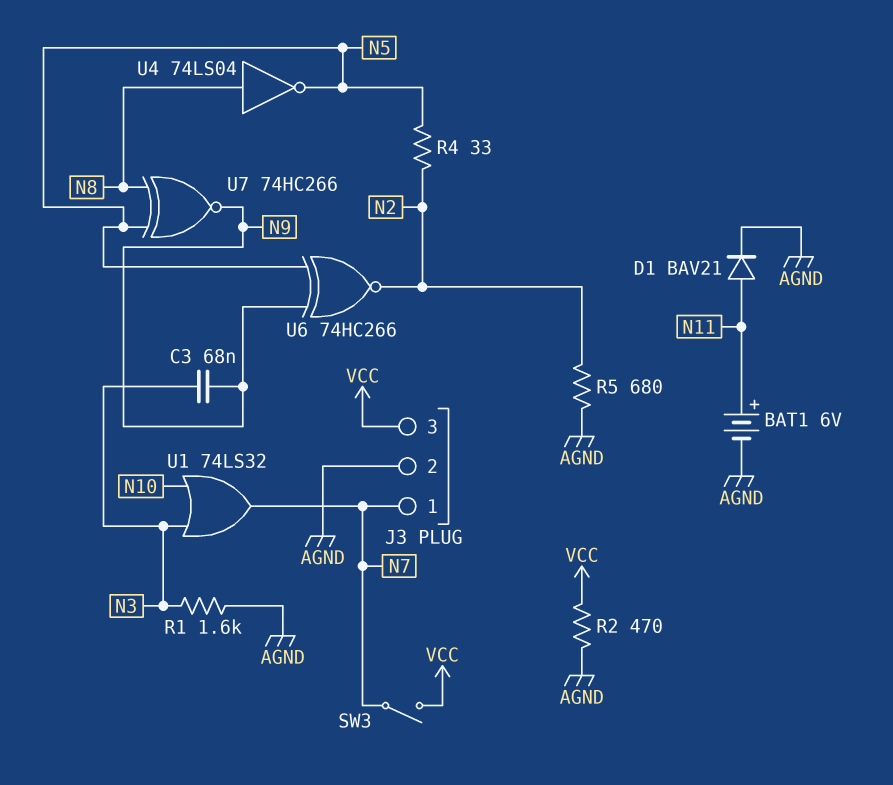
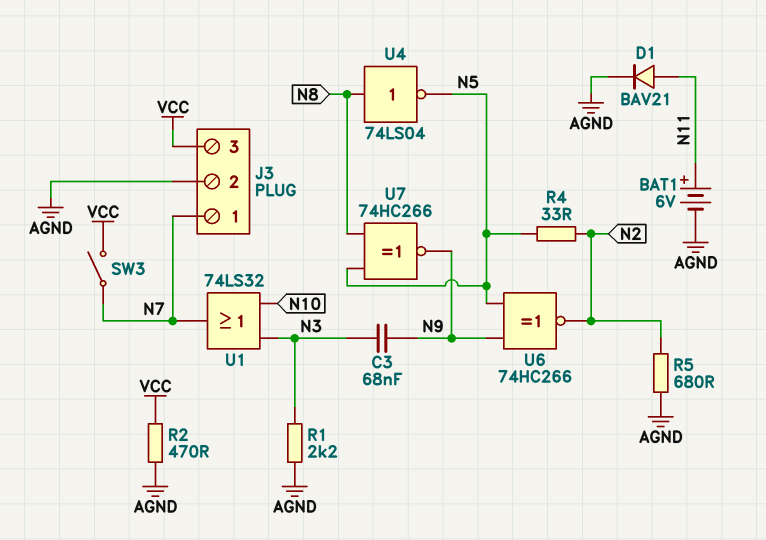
R1: 1.6k (AGND, N3) -> 2.2k (AGND, N3)

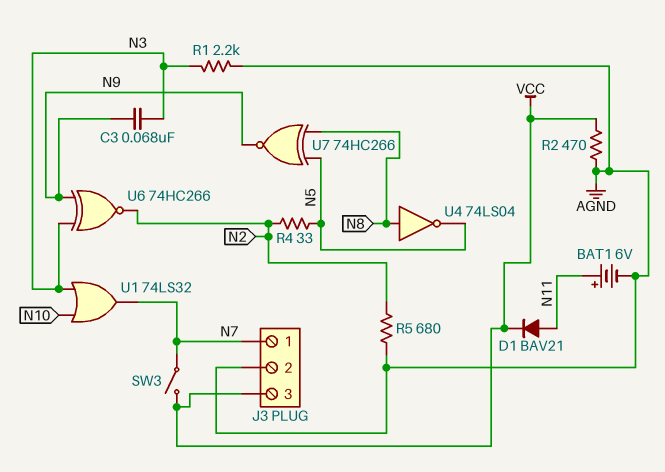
D1: diode BAV21 (A N11, K AGND) -> diode BAV21 (A N11, K VCC)
U6: XNOR 74HC266 (in N5, in N9, out N2) -> XNOR 74HC266 (in N3, in N9, out N2)

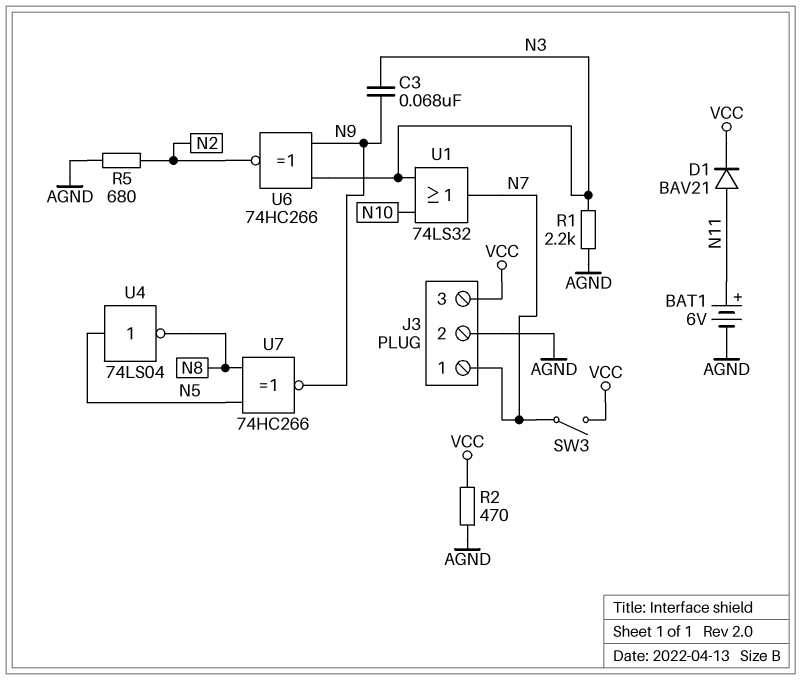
R4: 33 (N2, N5) -> none
U4: NOT 74LS04 (in N8, out N5) -> NOT 74LS04 (in N5, out N8)

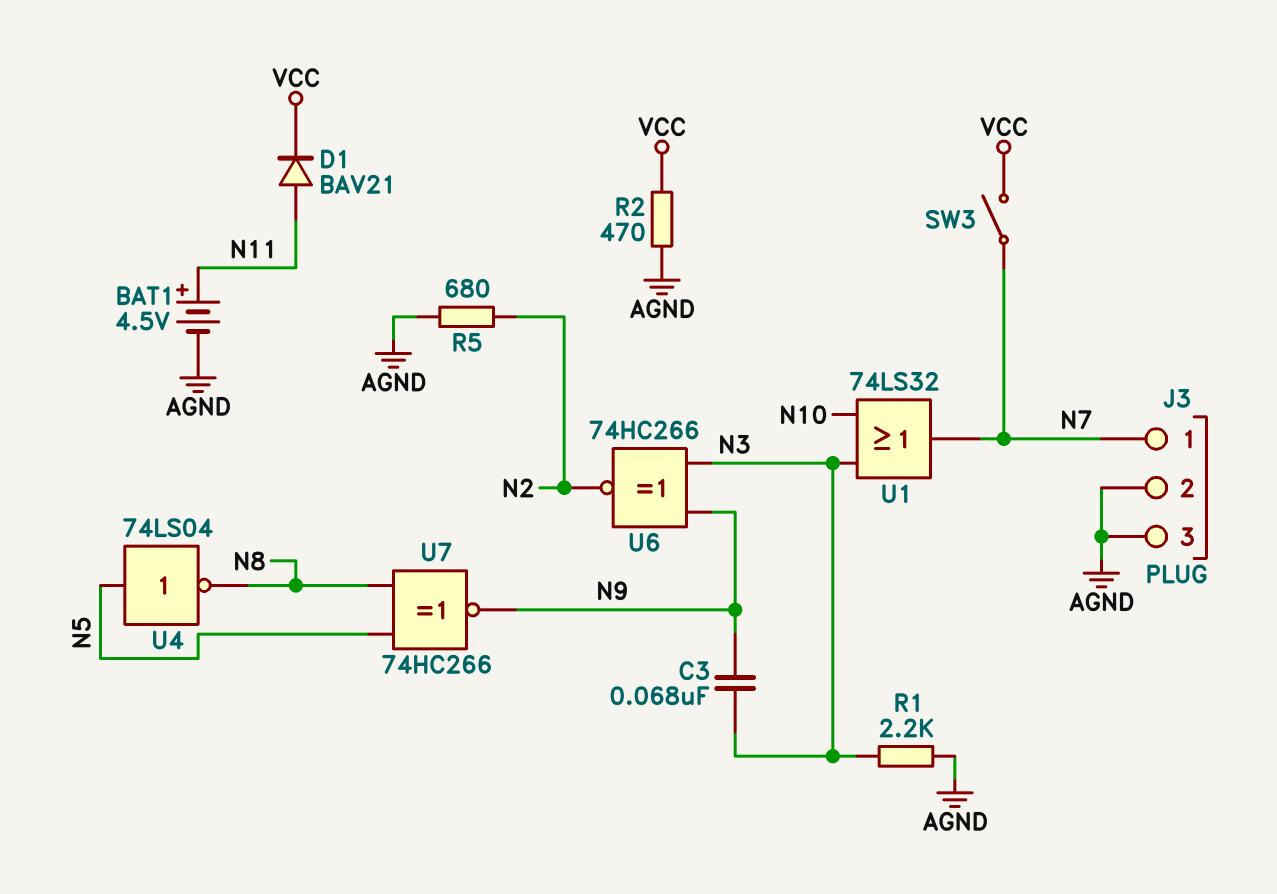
BAT1: 6V (plus N11, minus AGND) -> 4.5V (plus N11, minus AGND)
J3 pin 3: VCC -> AGND

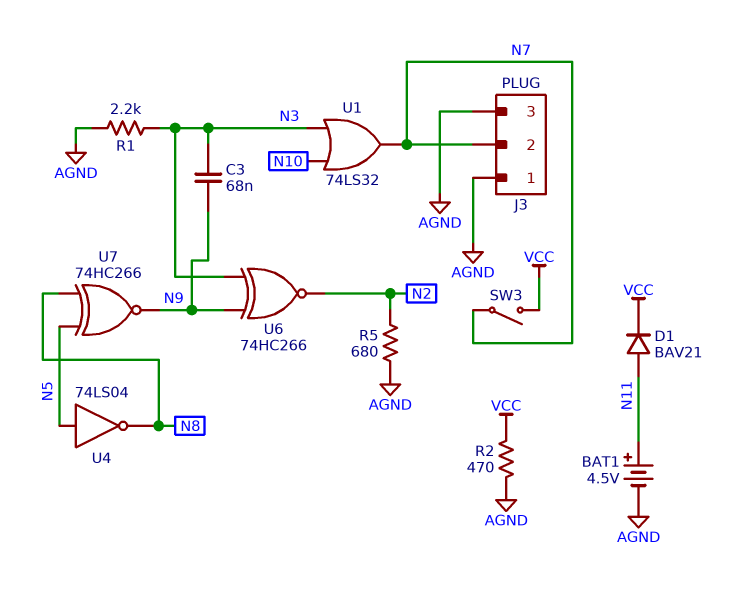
J3 pin 1: N7 -> AGND
J3 pin 2: AGND -> N7

